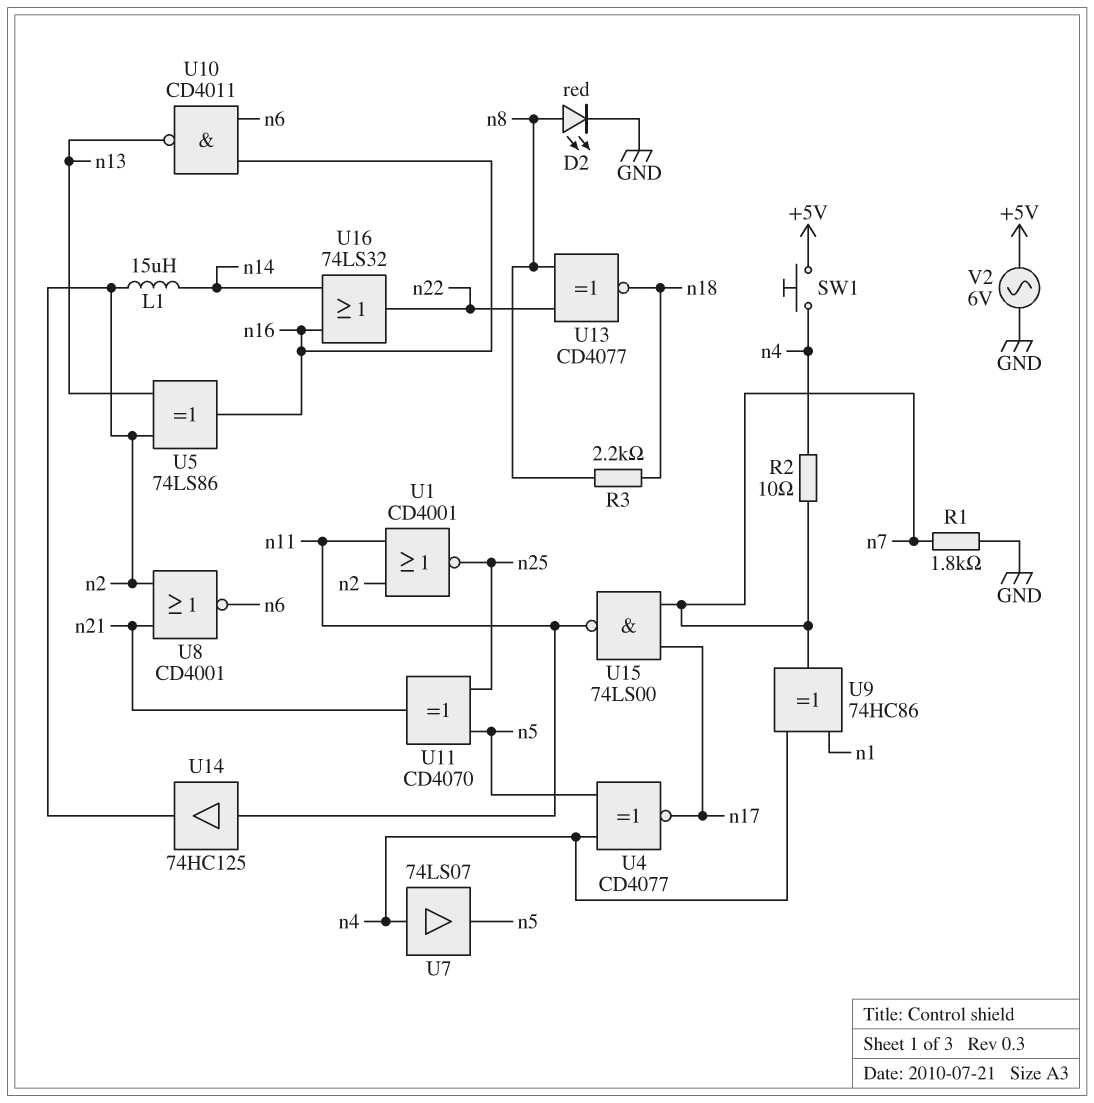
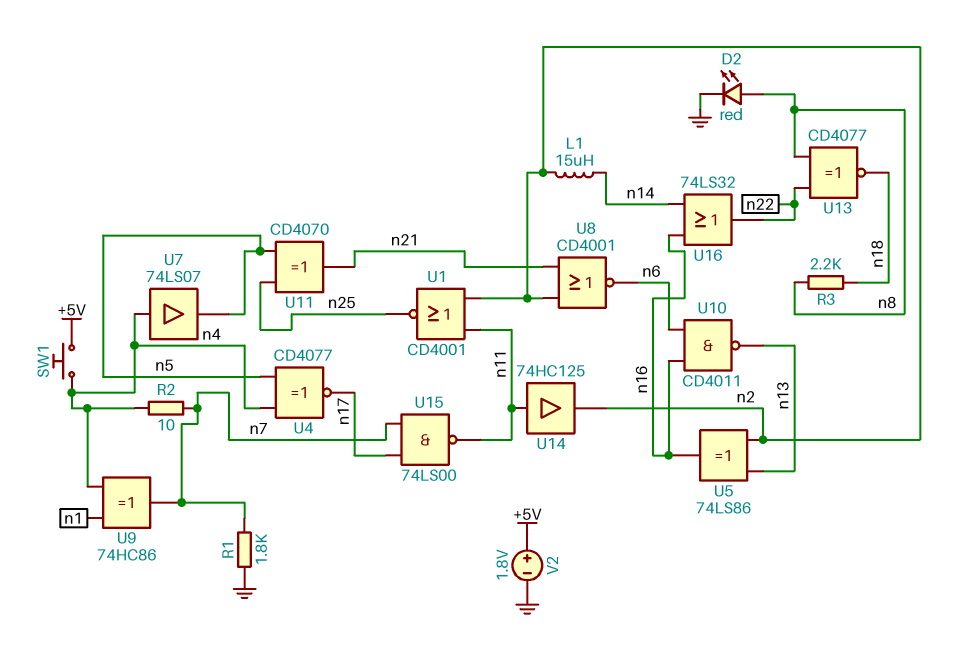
V2: AC 6V (+5V, GND) -> 1.8V (plus +5V, minus GND)

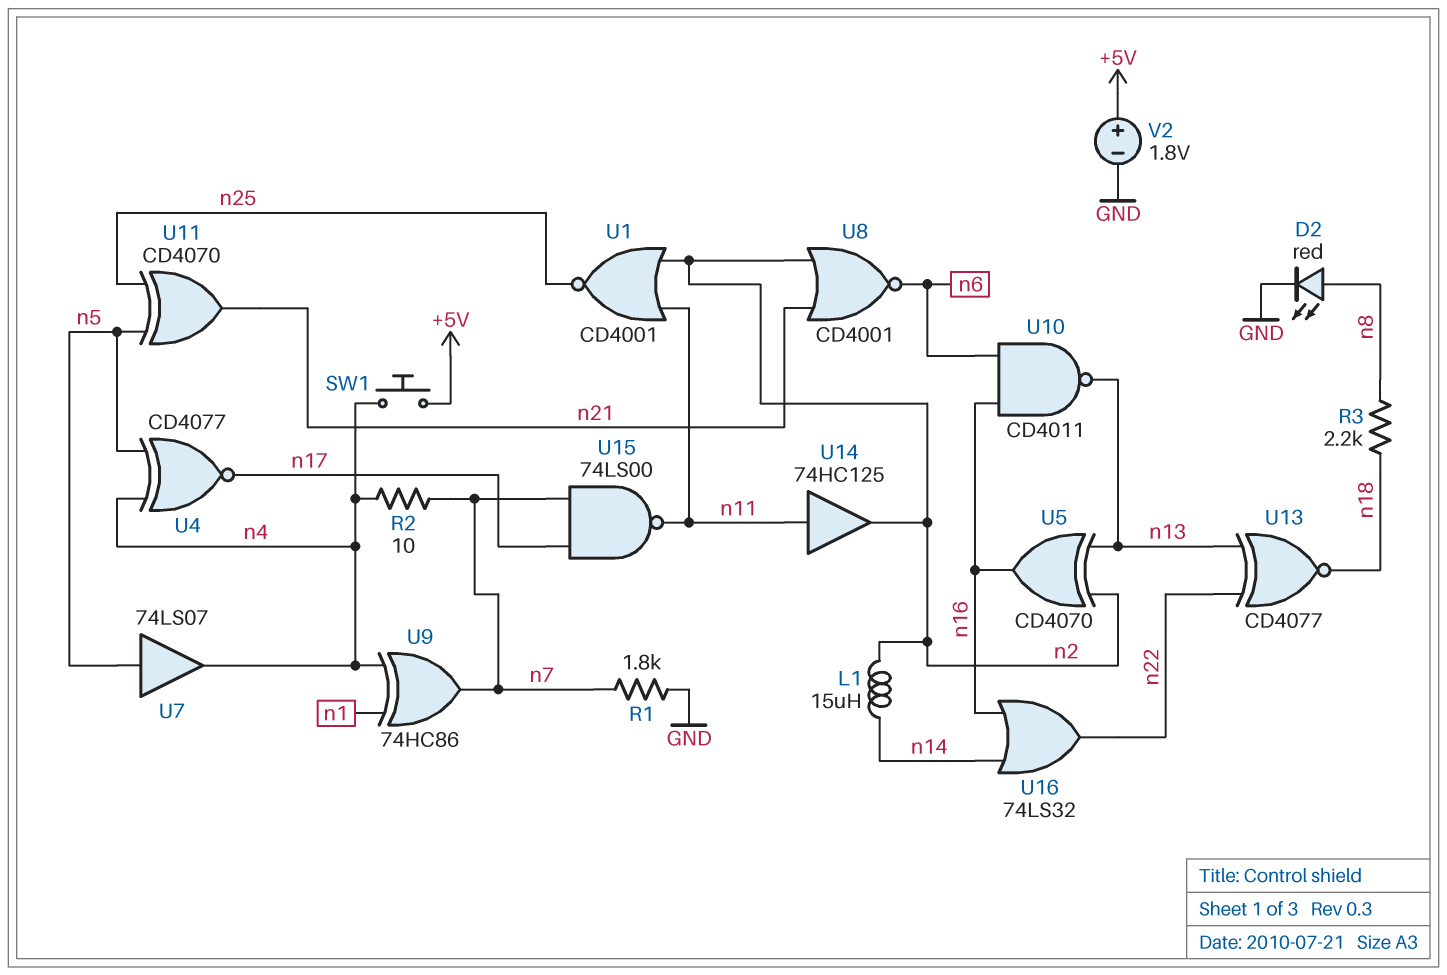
U5: XOR 74LS86 (in n2, in n13, out n16) -> XOR CD4070 (in n2, in n13, out n16)
U7: buffer 74LS07 (in n4, out n5) -> buffer 74LS07 (in n5, out n4)
U13: XNOR CD4077 (in n8, in n22, out n18) -> XNOR CD4077 (in n13, in n22, out n18)

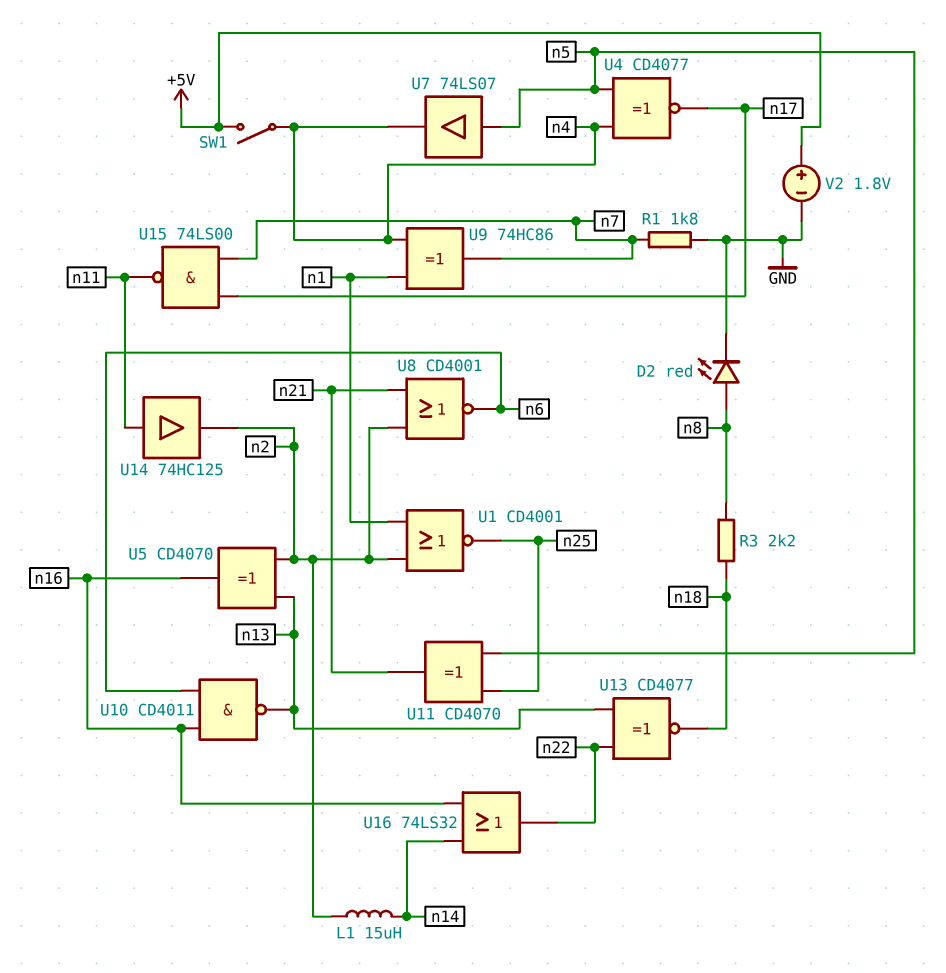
R2: 10 (n4, n7) -> none
SW1: button (+5V, n4) -> switch (+5V, n4)
U1: NOR CD4001 (in n2, in n11, out n25) -> NOR CD4001 (in n1, in n2, out n25)

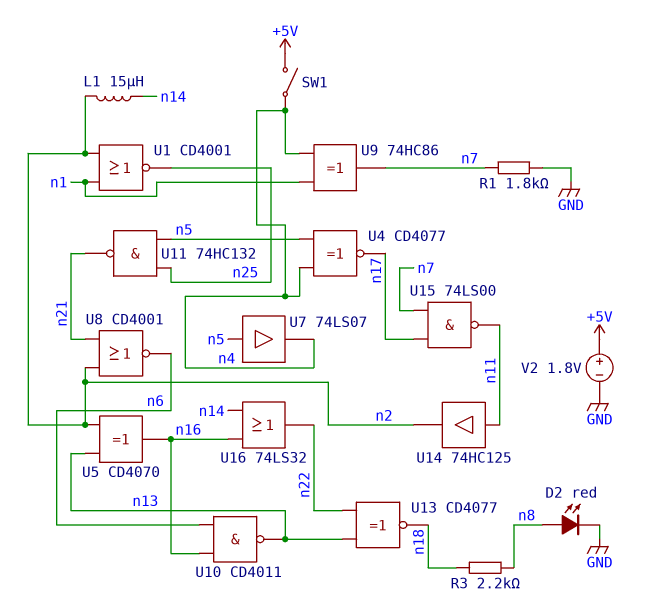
U11: XOR CD4070 (in n5, in n25, out n21) -> NAND 74HC132 (in n5, in n25, out n21)

